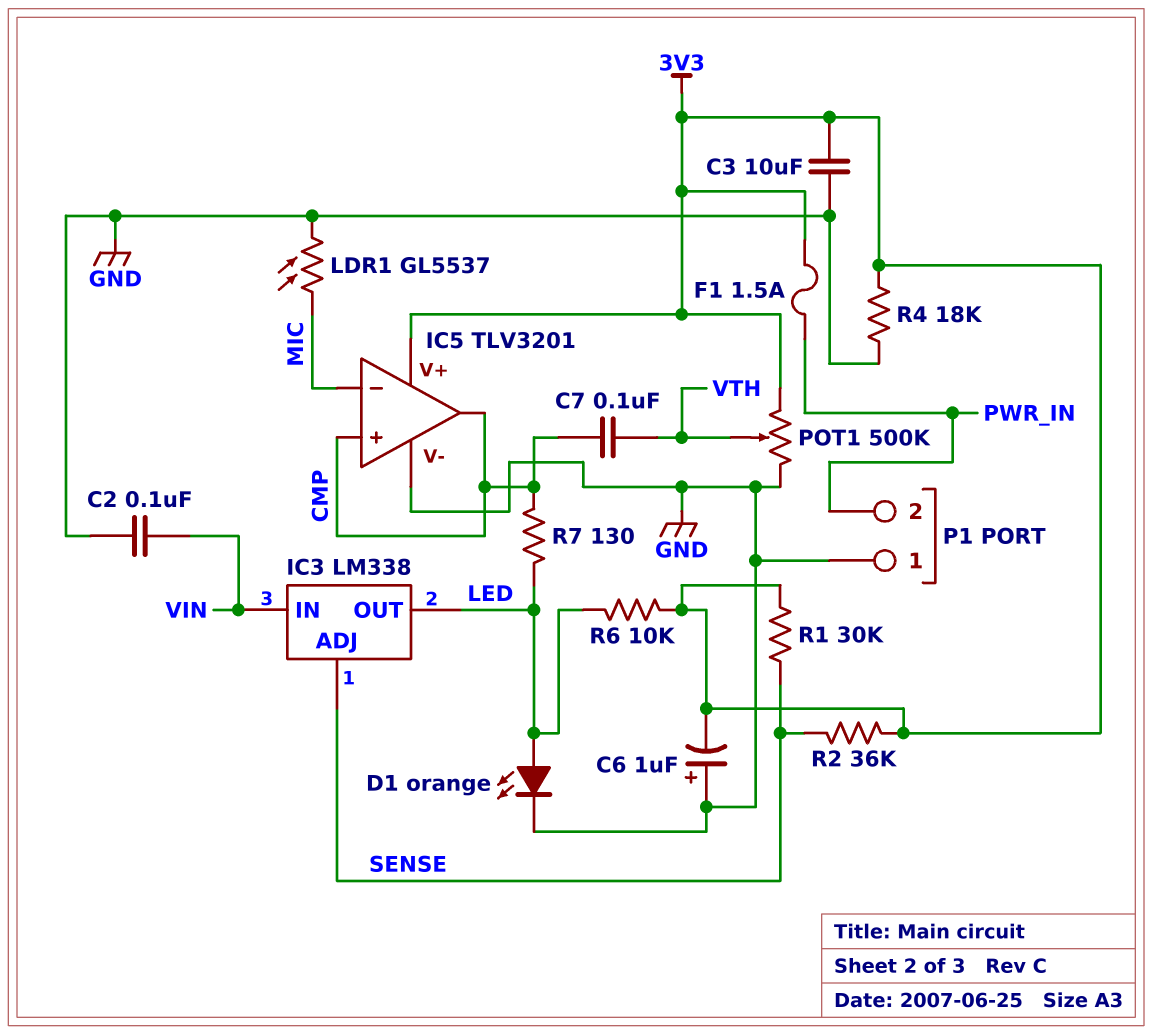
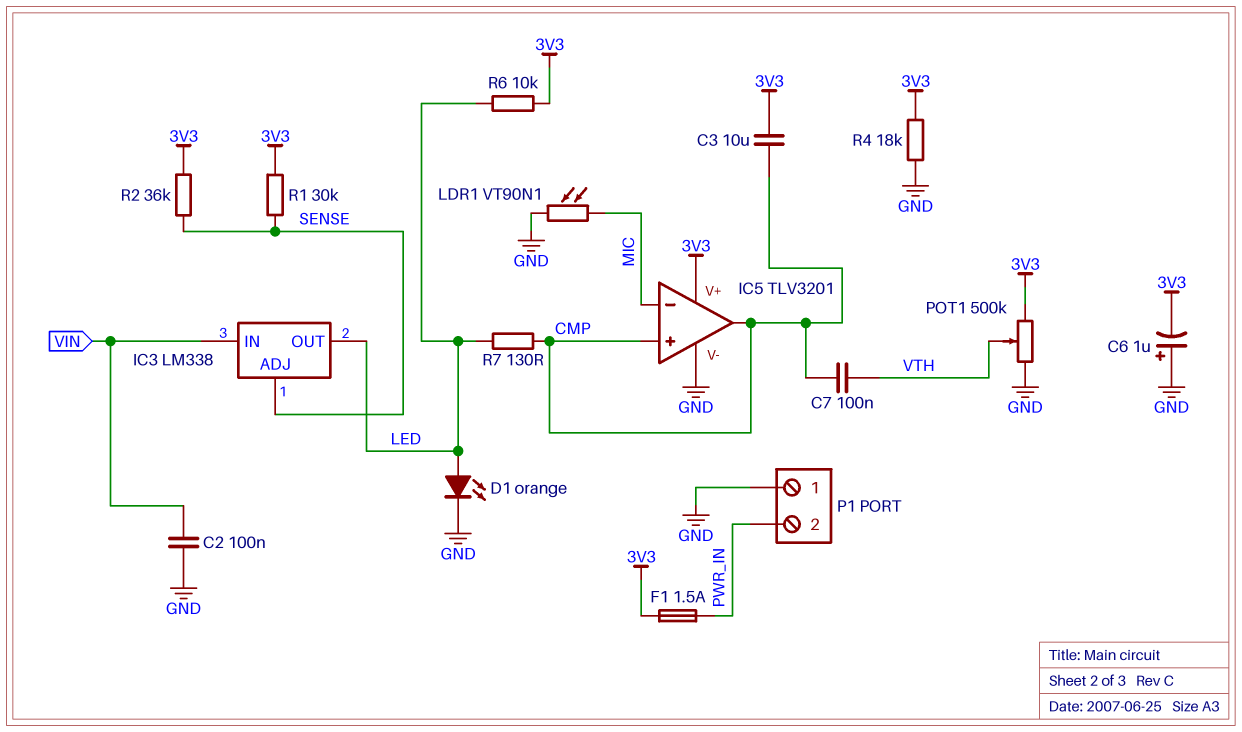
C3: 10uF (3V3, GND) -> 10uF (3V3, CMP)
LDR1: GL5537 (GND, MIC) -> VT90N1 (GND, MIC)

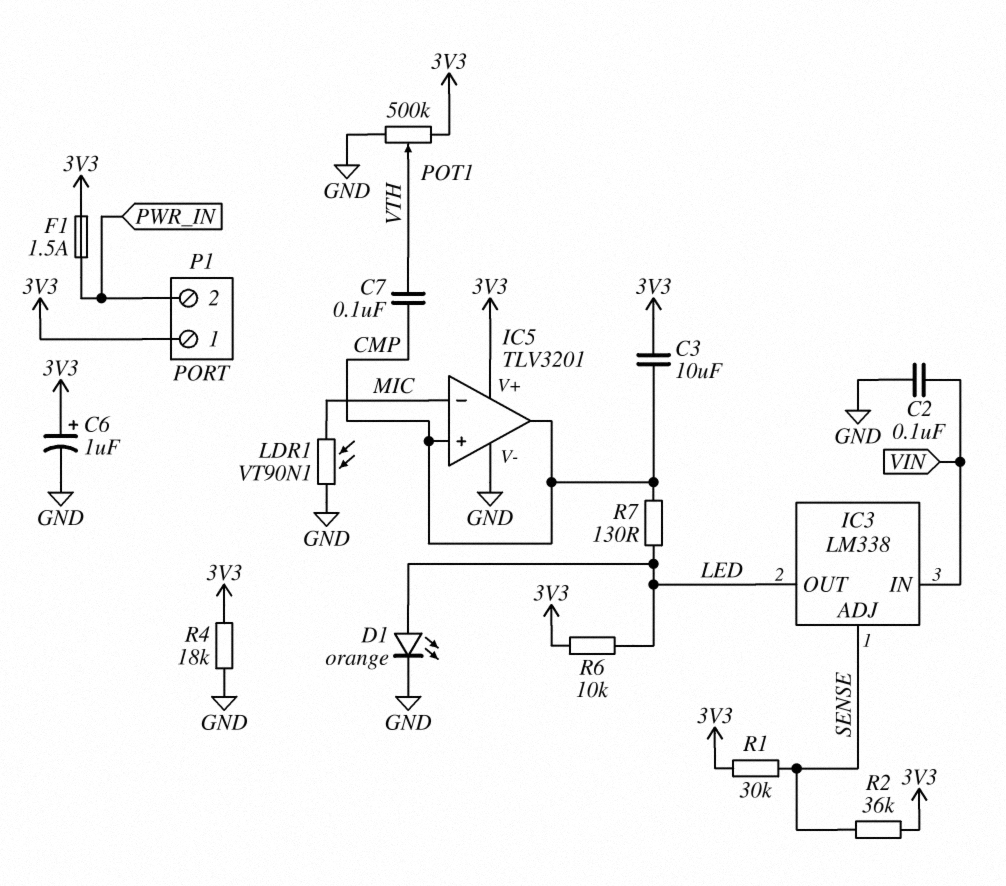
C6: 1uF (plus GND, minus 3V3) -> 1uF (plus 3V3, minus GND)
P1 pin 1: GND -> 3V3

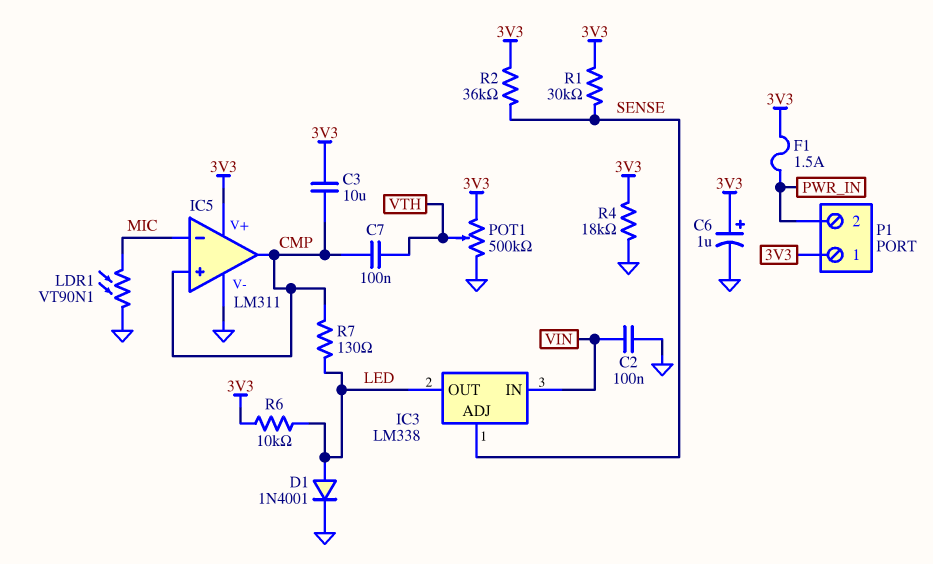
D1: LED orange (A LED, K GND) -> diode 1N4001 (A LED, K GND)
IC5: TLV3201 -> LM311

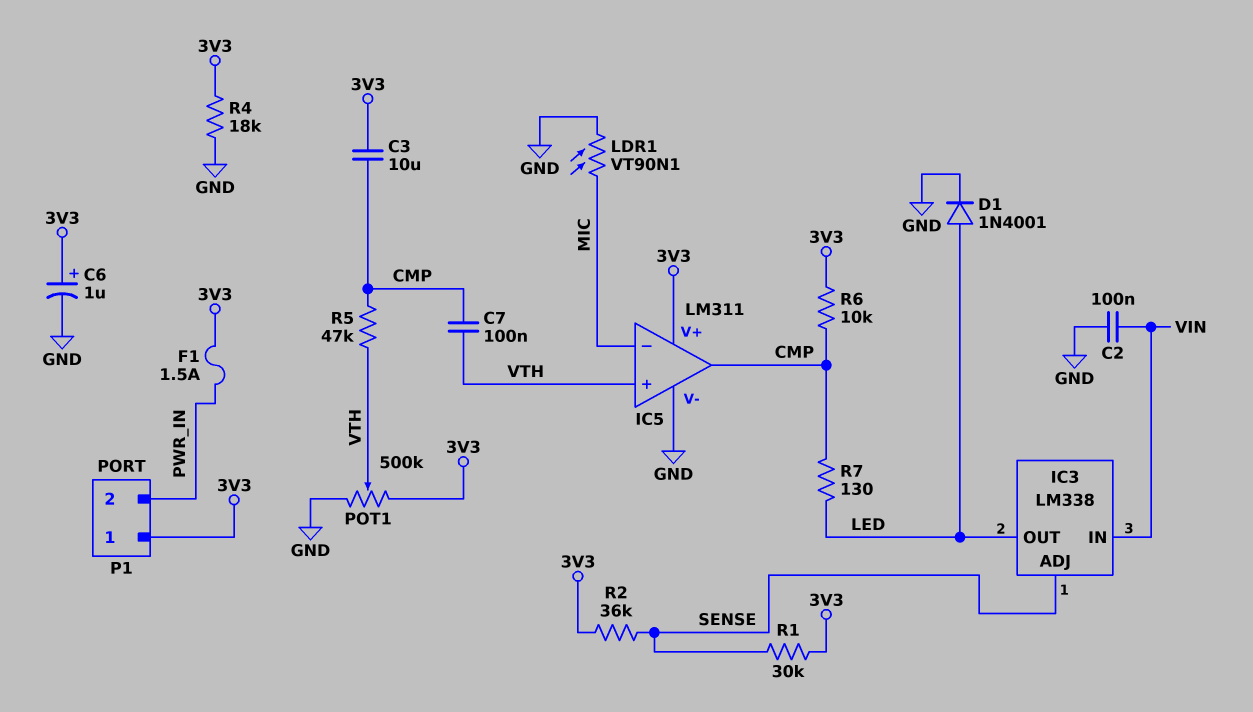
IC5 pin in+: CMP -> VTH
R5: none -> 47k (CMP, VTH)
R6: 10k (3V3, LED) -> 10k (3V3, CMP)

